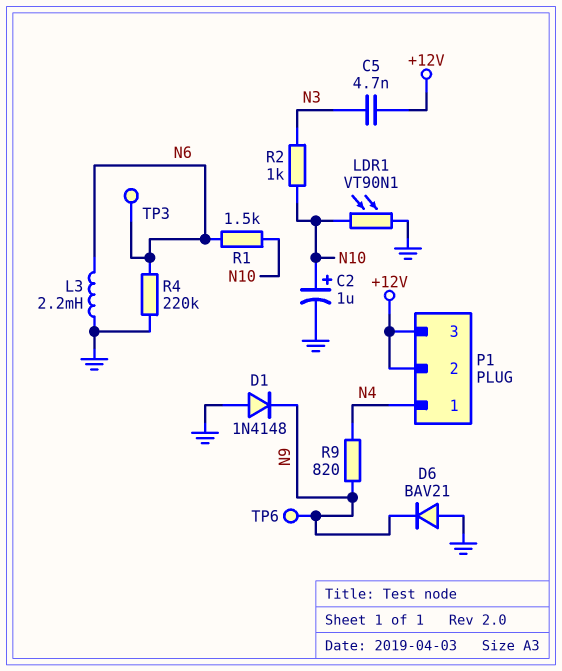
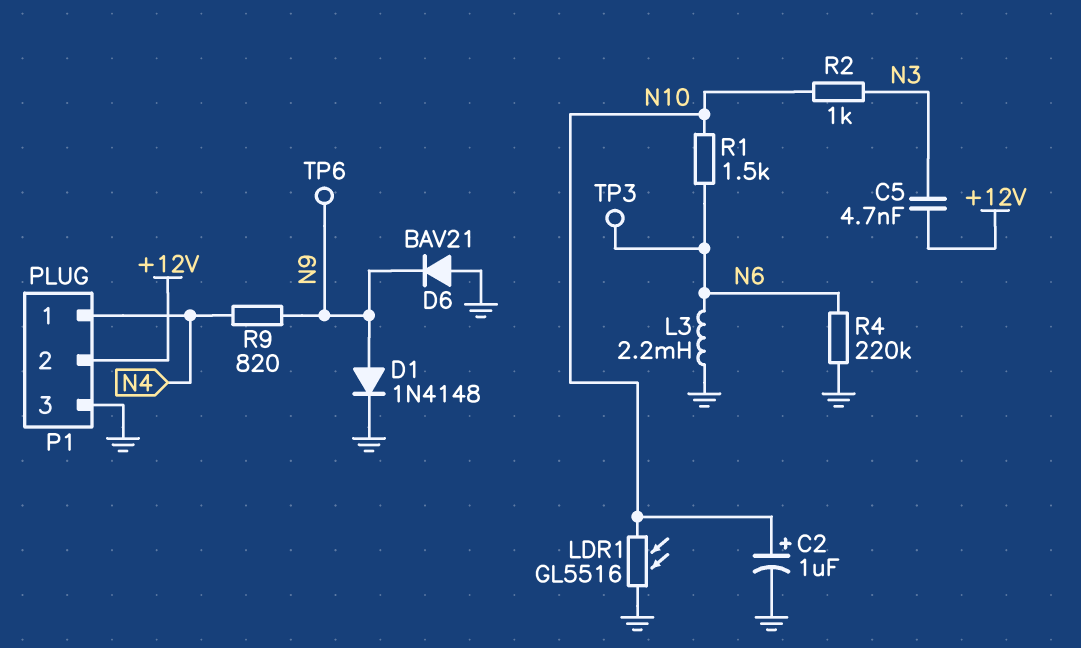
D1: diode 1N4148 (A GND, K N9) -> diode 1N4148 (A N9, K GND)
LDR1: VT90N1 (GND, N10) -> GL5516 (GND, N10)
P1 pin 3: +12V -> GND

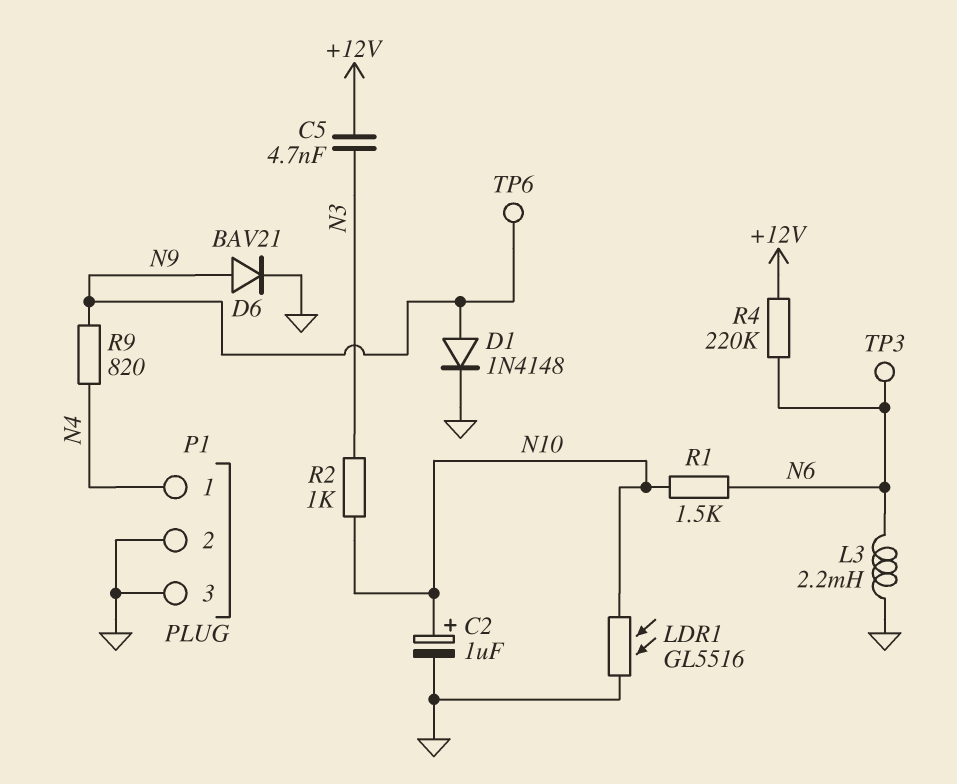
D6: diode BAV21 (A GND, K N9) -> diode BAV21 (A N9, K GND)
P1 pin 2: +12V -> GND
R4: 220k (GND, N6) -> 220k (+12V, N6)

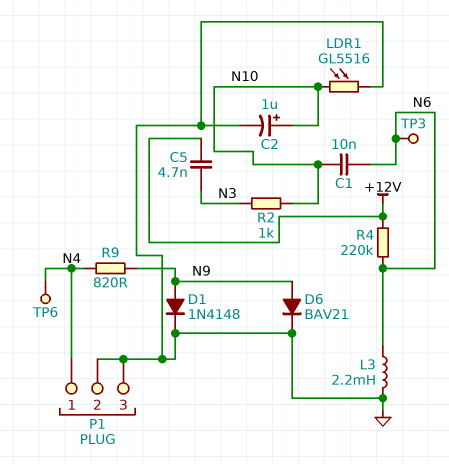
C1: none -> 10nF (N6, N10)
R1: 1.5k (N6, N10) -> none
TP6: test point (N9) -> test point (N4)

